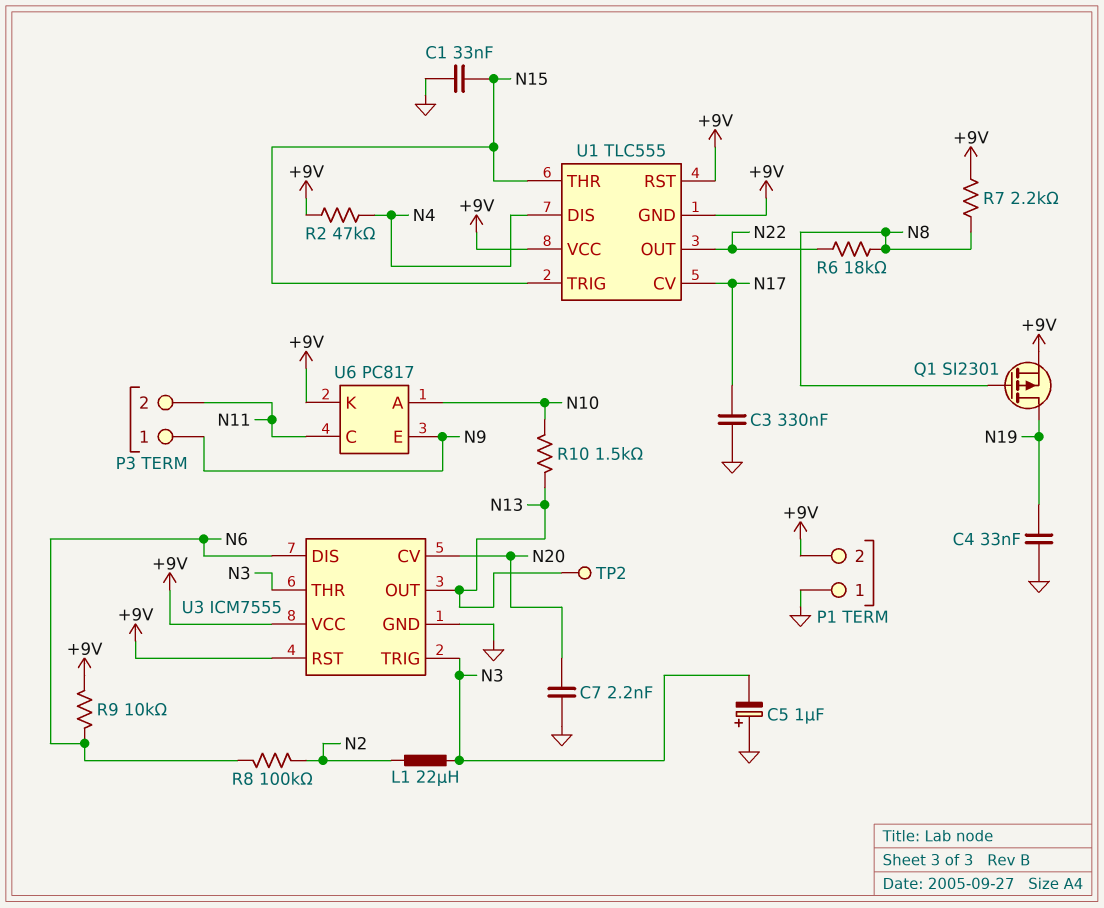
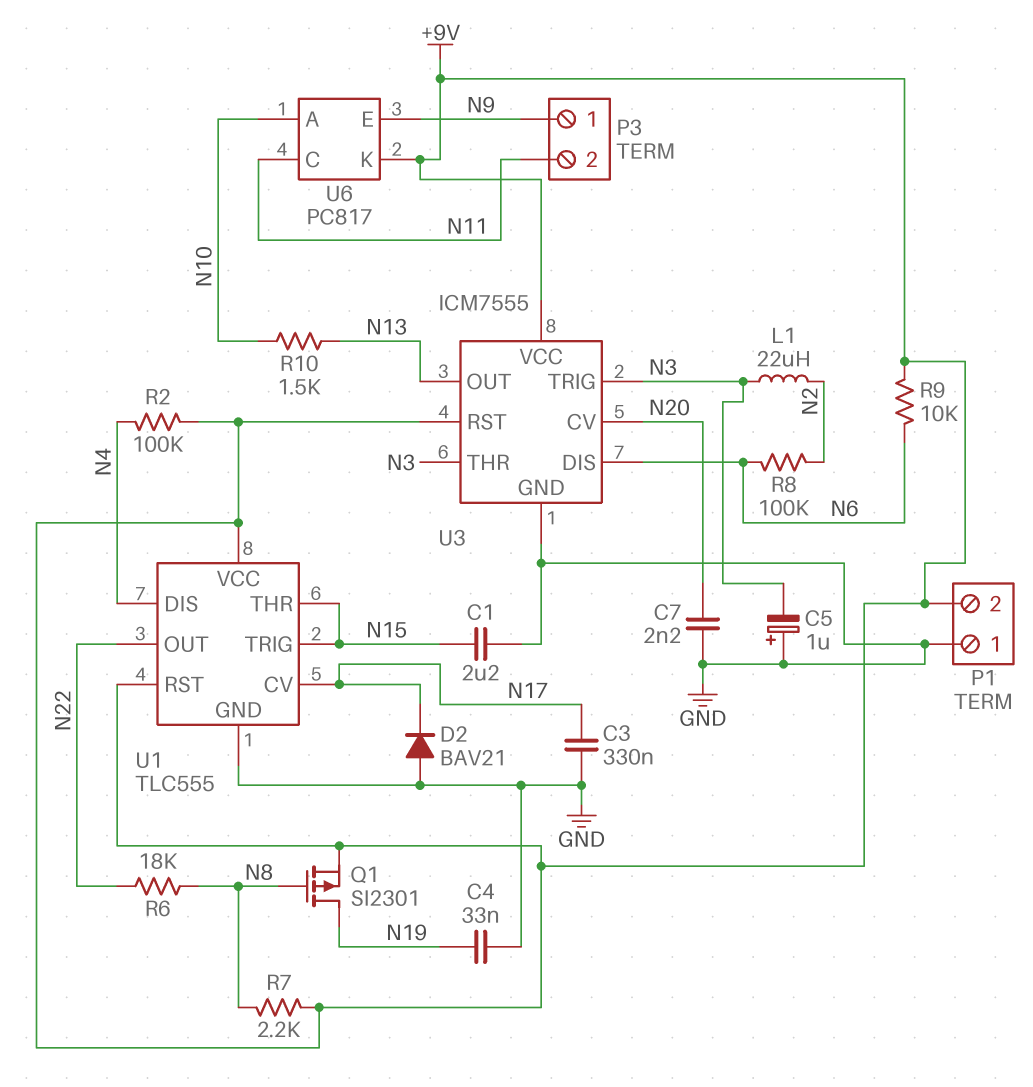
C1: 33nF (GND, N15) -> 2.2uF (GND, N15)
D2: none -> diode BAV21 (A GND, K N17)
R2: 47k (+9V, N4) -> 100k (+9V, N4)
TP2: test point (N13) -> none
U1 pin GND: +9V -> GND

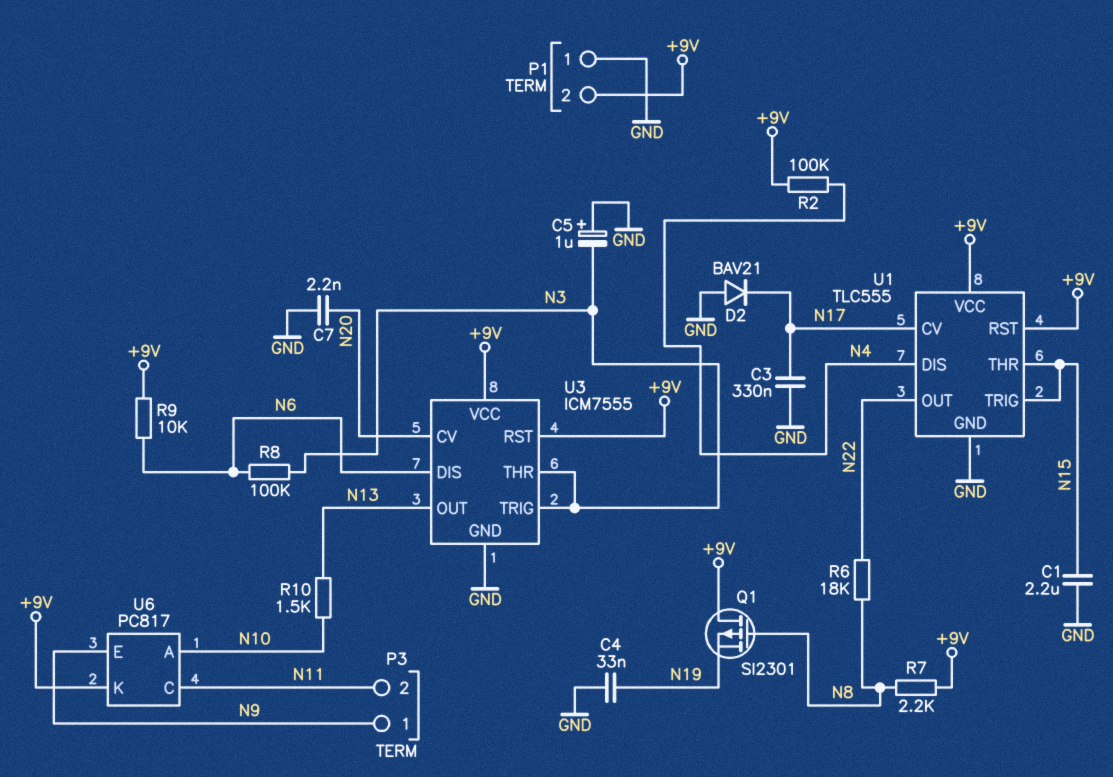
L1: 22uH (N2, N3) -> none
Q1: PMOS SI2301 (G N8, D N19, S +9V) -> PMOS SI2301 (G N8, D +9V, S N19)
R8: 100k (N2, N6) -> 100k (N3, N6)

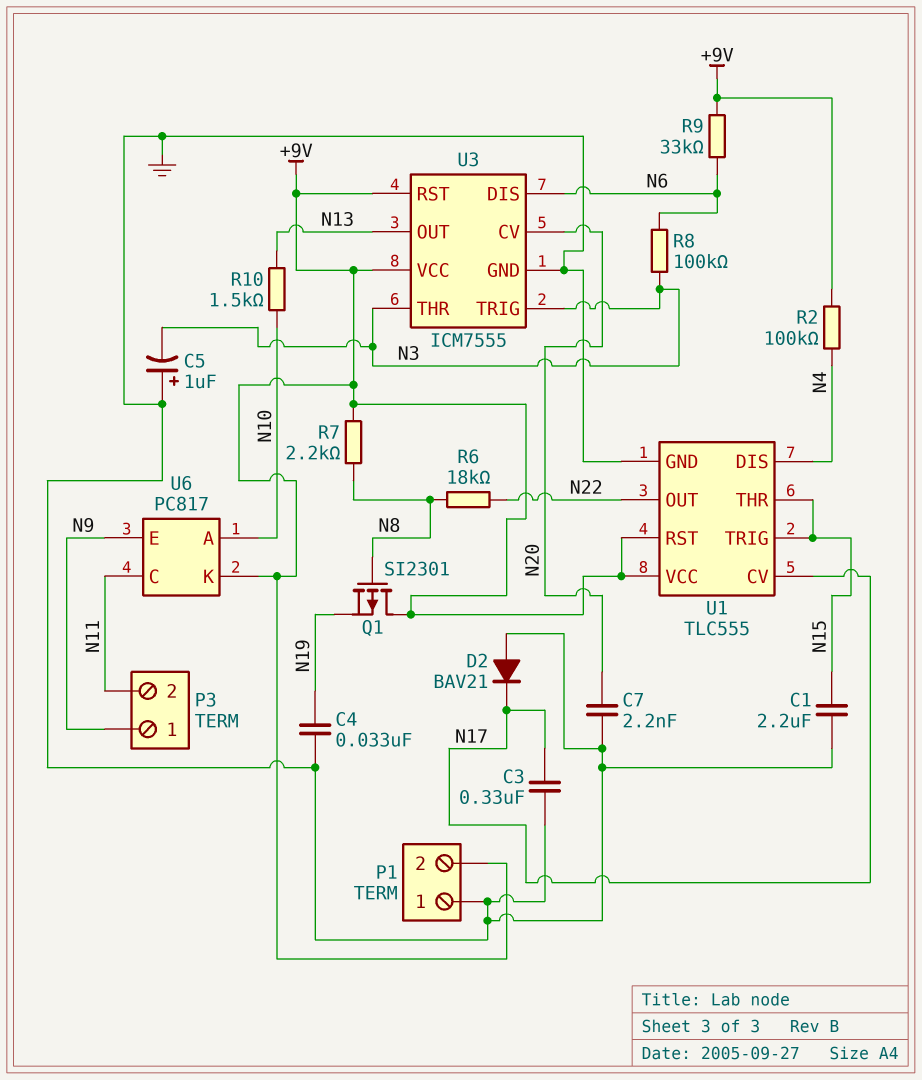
R9: 10k (+9V, N6) -> 33k (+9V, N6)

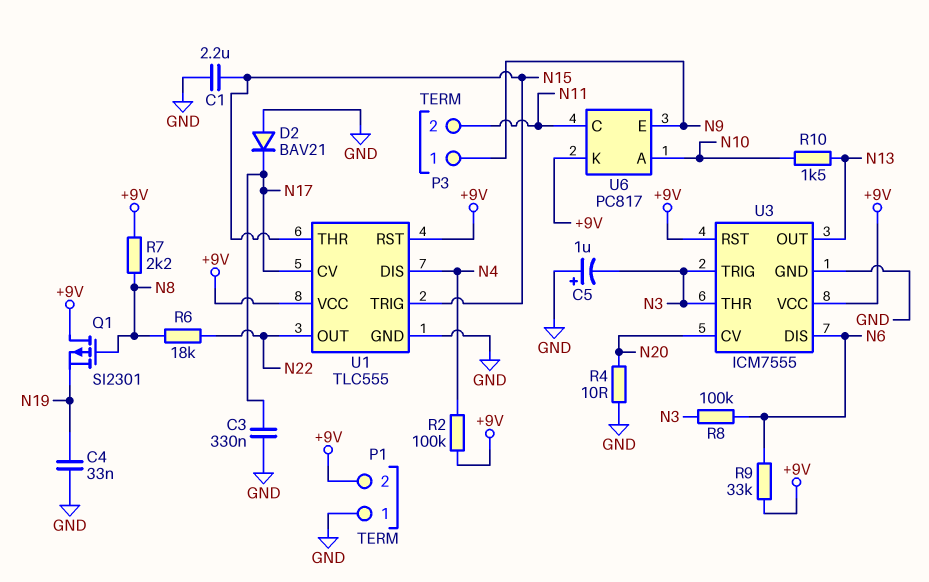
C7: 2.2nF (GND, N20) -> none
R4: none -> 10 (GND, N20)

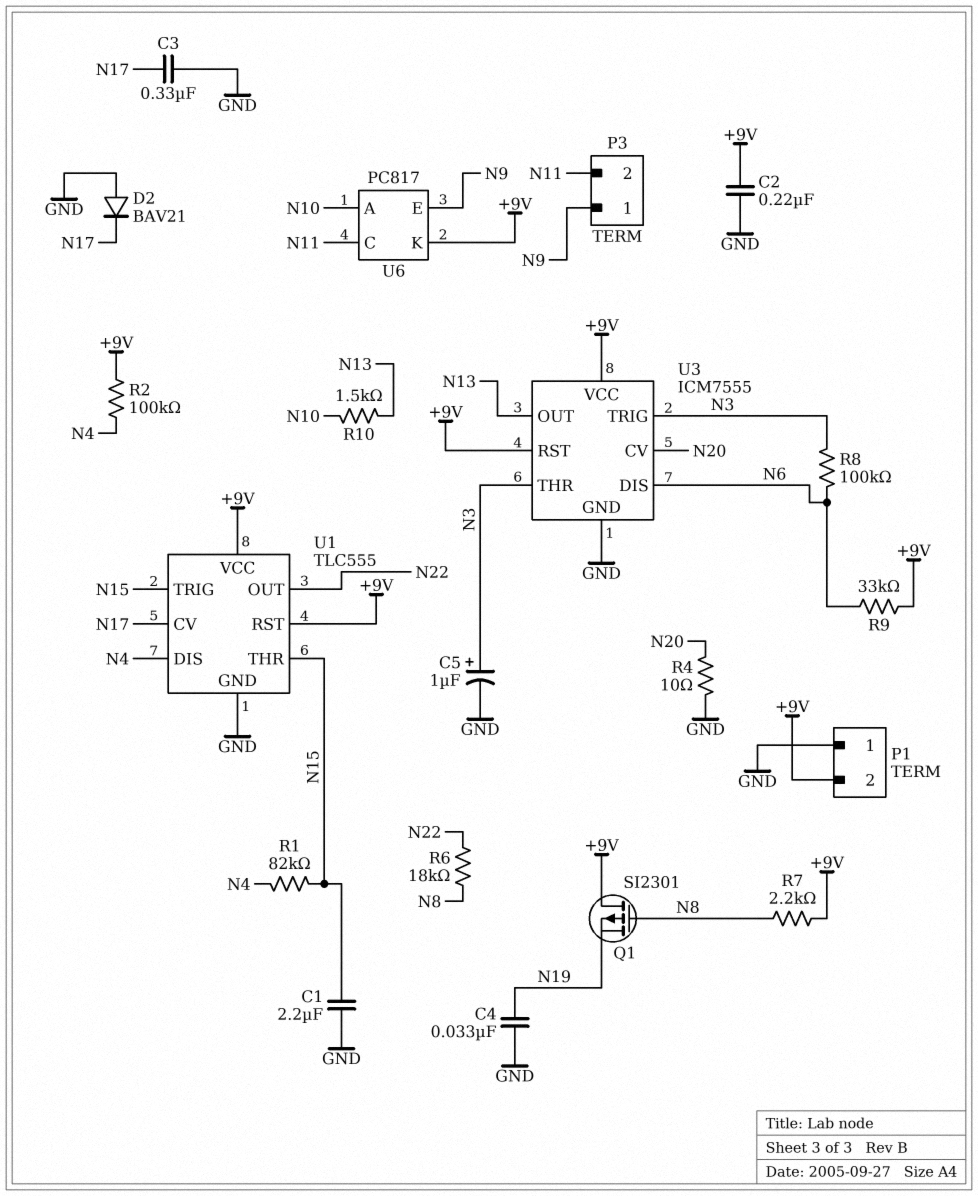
C2: none -> 220nF (+9V, GND)
C5: 1uF (plus GND, minus N3) -> 1uF (plus N3, minus GND)
R1: none -> 82k (N4, N15)

